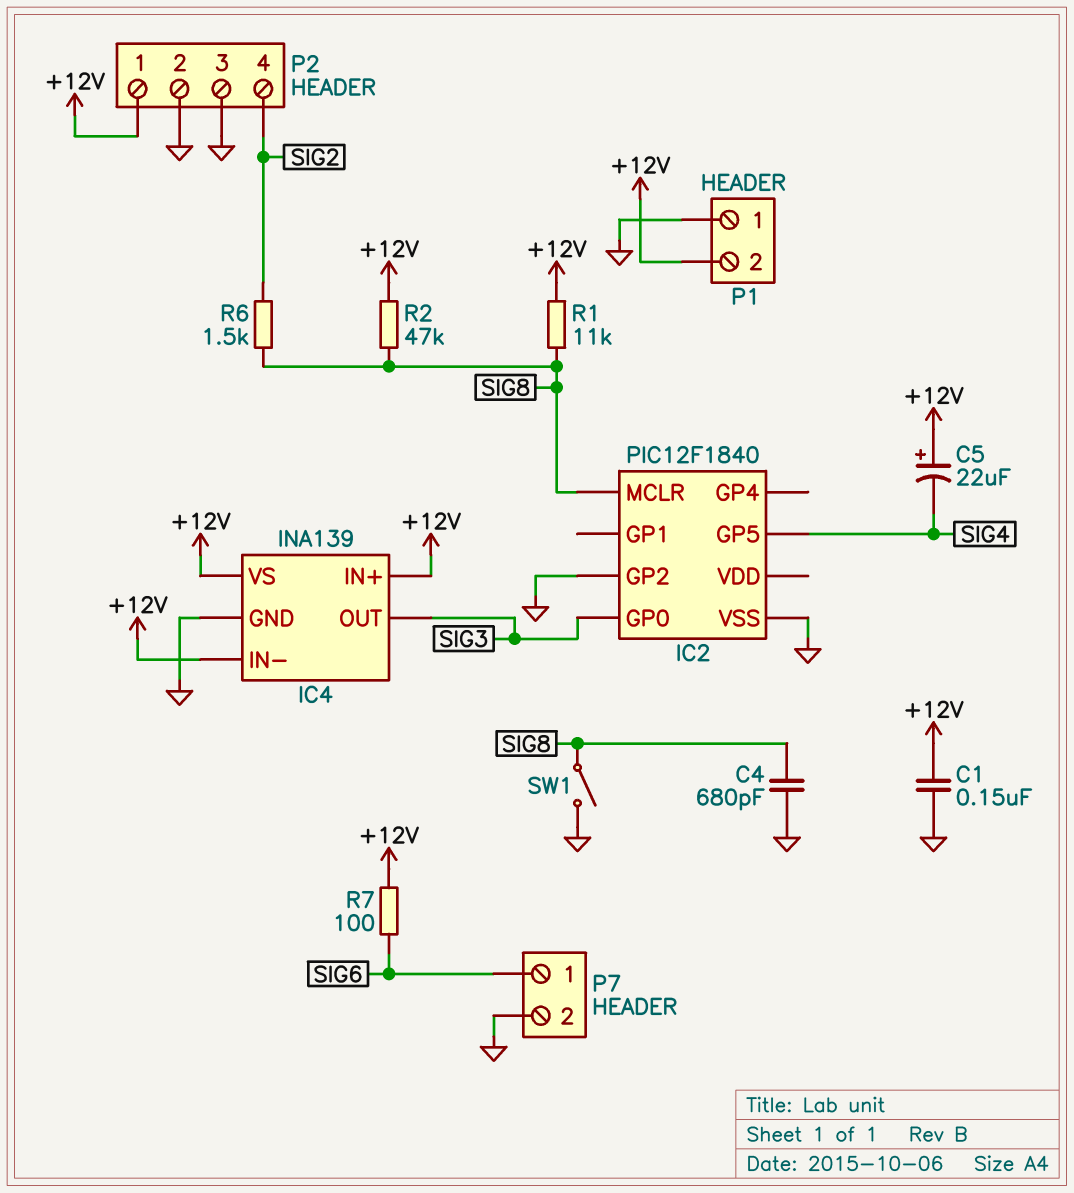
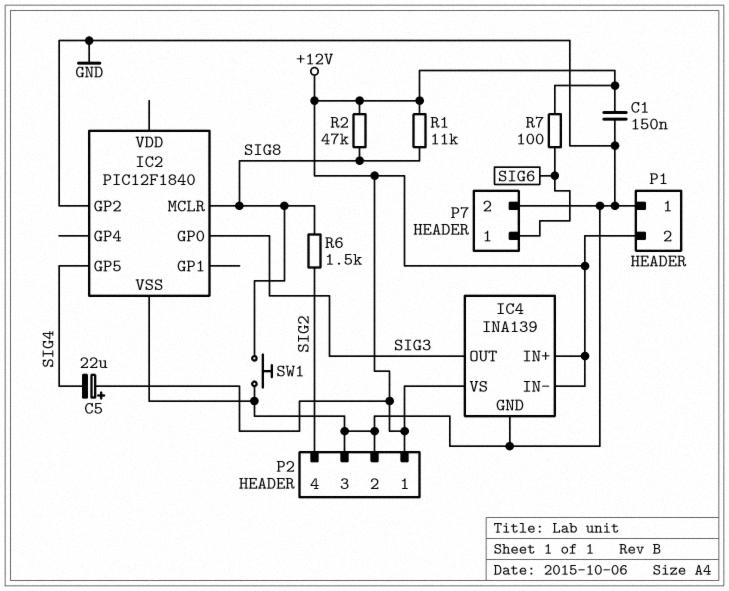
C4: 680pF (GND, SIG8) -> none
SW1: switch (GND, SIG8) -> button (GND, SIG8)

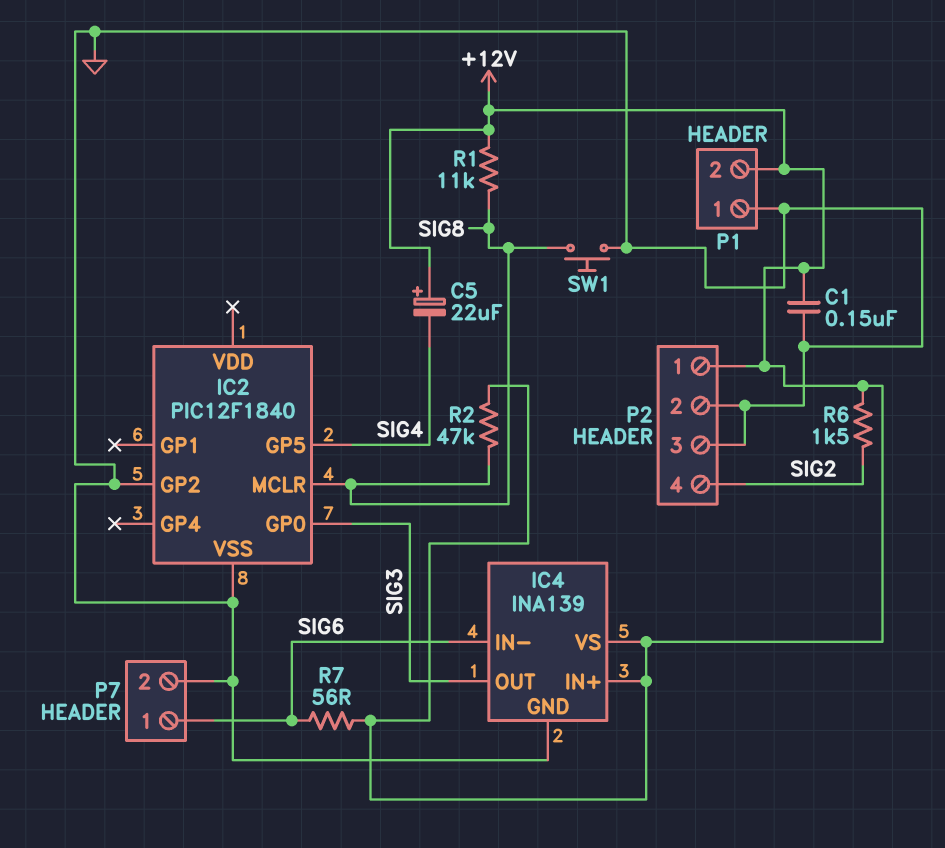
IC4 pin IN-: +12V -> SIG6
R6: 1.5k (SIG2, SIG8) -> 1.5k (+12V, SIG2)
R7: 100 (+12V, SIG6) -> 56 (+12V, SIG6)

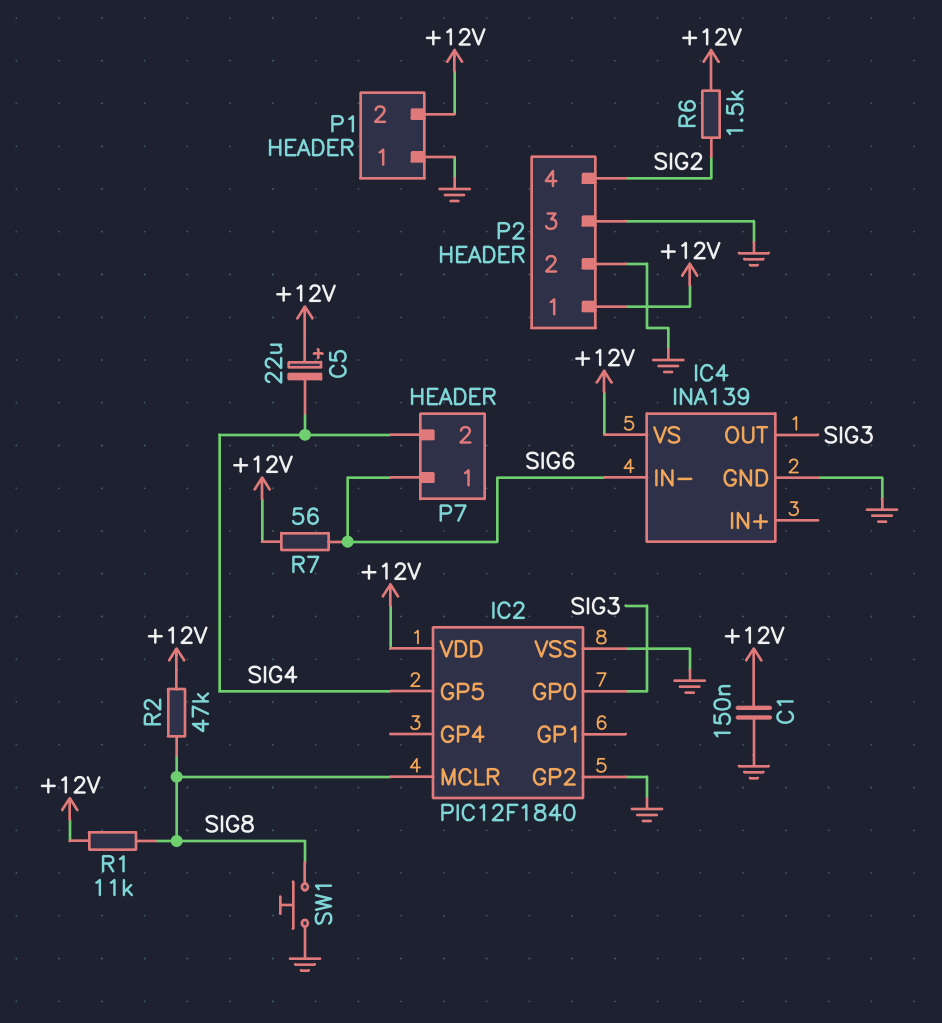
IC2 pin VDD: none -> +12V
IC4 pin IN+: +12V -> none
P7 pin 2: GND -> SIG4

